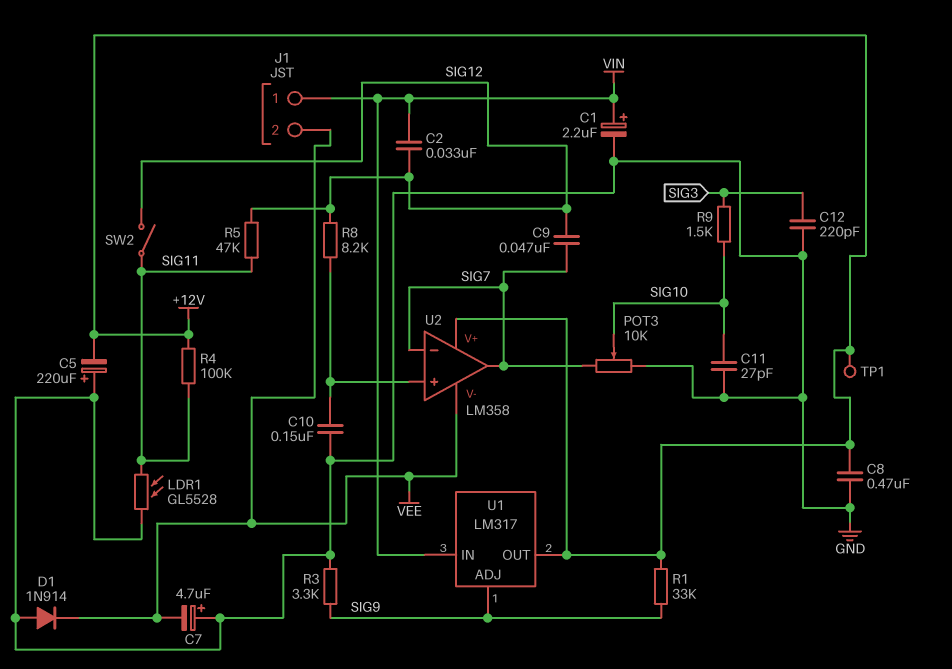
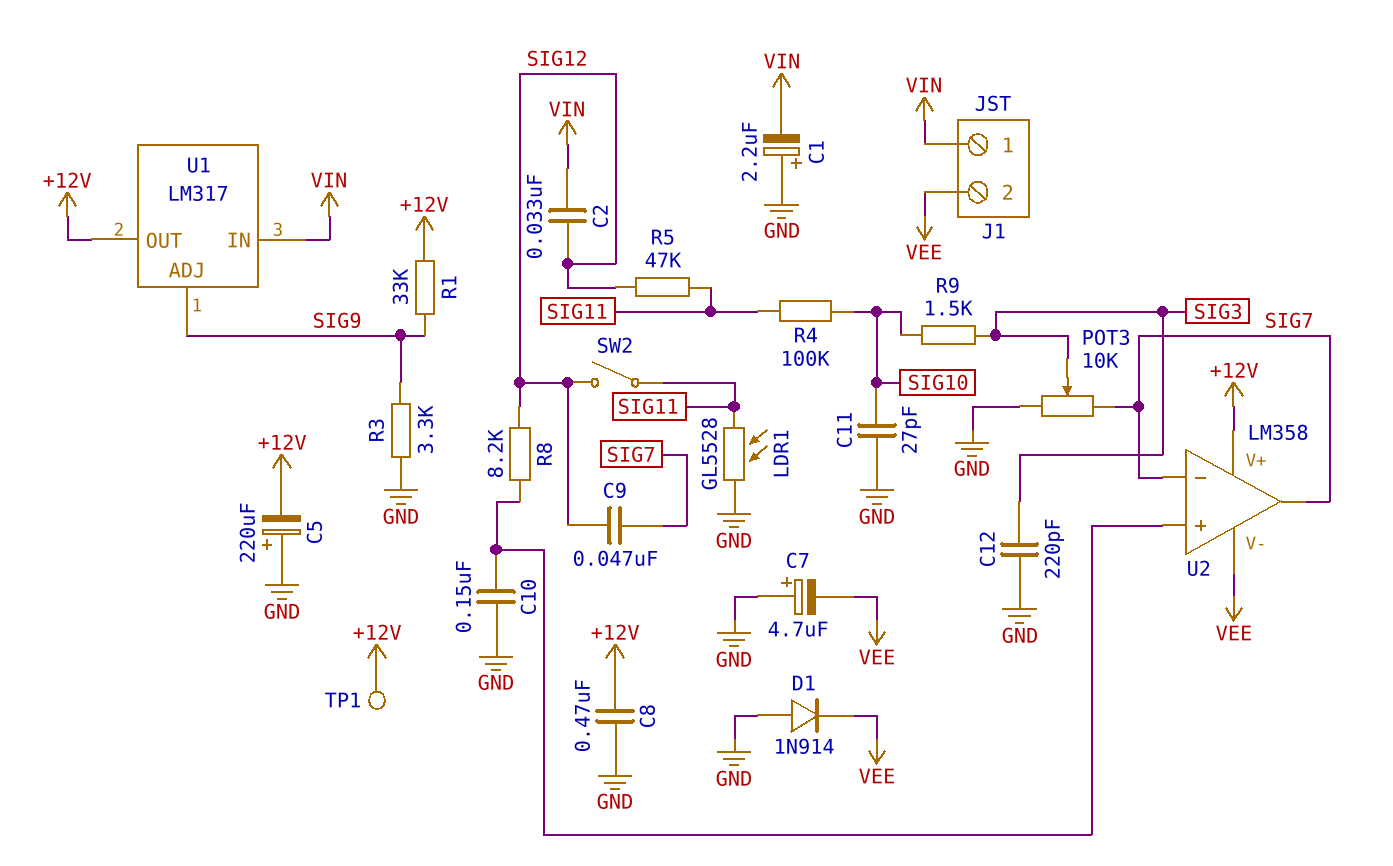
C1: 2.2uF (plus VIN, minus GND) -> 2.2uF (plus GND, minus VIN)
POT3: 10k (GND, SIG7, wiper SIG10) -> 10k (GND, SIG7, wiper SIG3)
R4: 100k (+12V, SIG11) -> 100k (SIG10, SIG11)

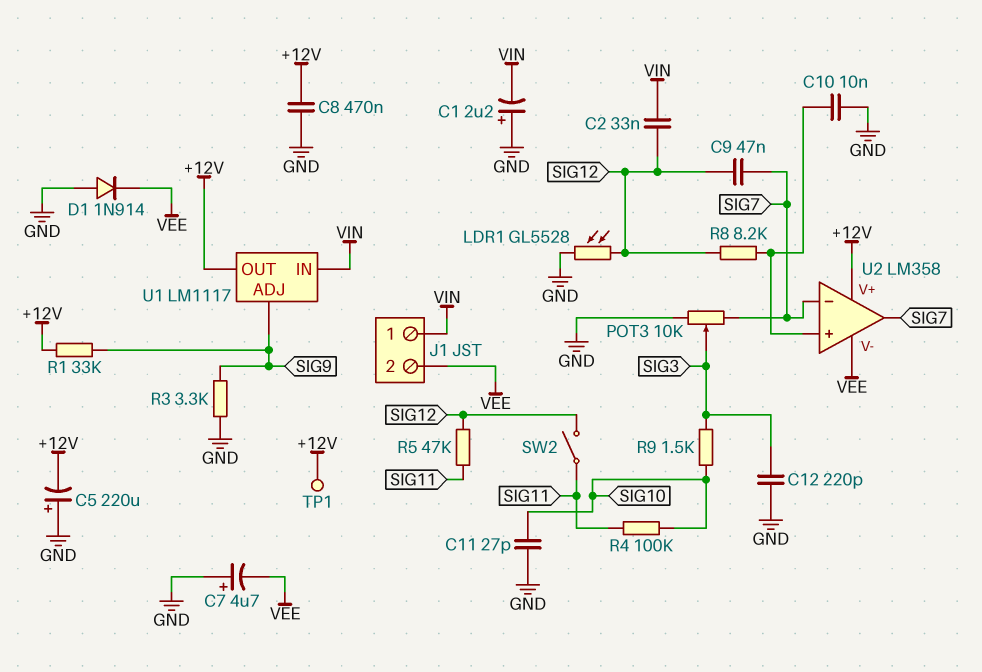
C10: 150nF (GND, U2/in+) -> 10nF (GND, U2/in+)
LDR1: GL5528 (GND, SIG11) -> GL5528 (GND, SIG12)
U1: LM317 -> LM1117

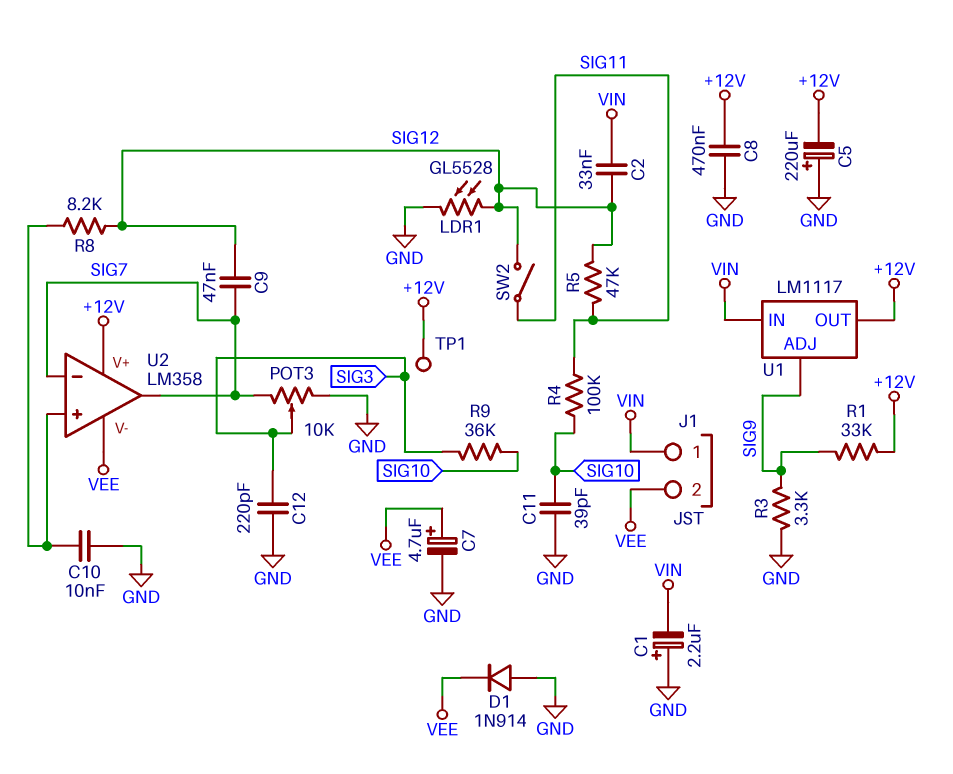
C7: 4.7uF (plus GND, minus VEE) -> 4.7uF (plus VEE, minus GND)
C11: 27pF (GND, SIG10) -> 39pF (GND, SIG10)
R9: 1.5k (SIG3, SIG10) -> 36k (SIG3, SIG10)

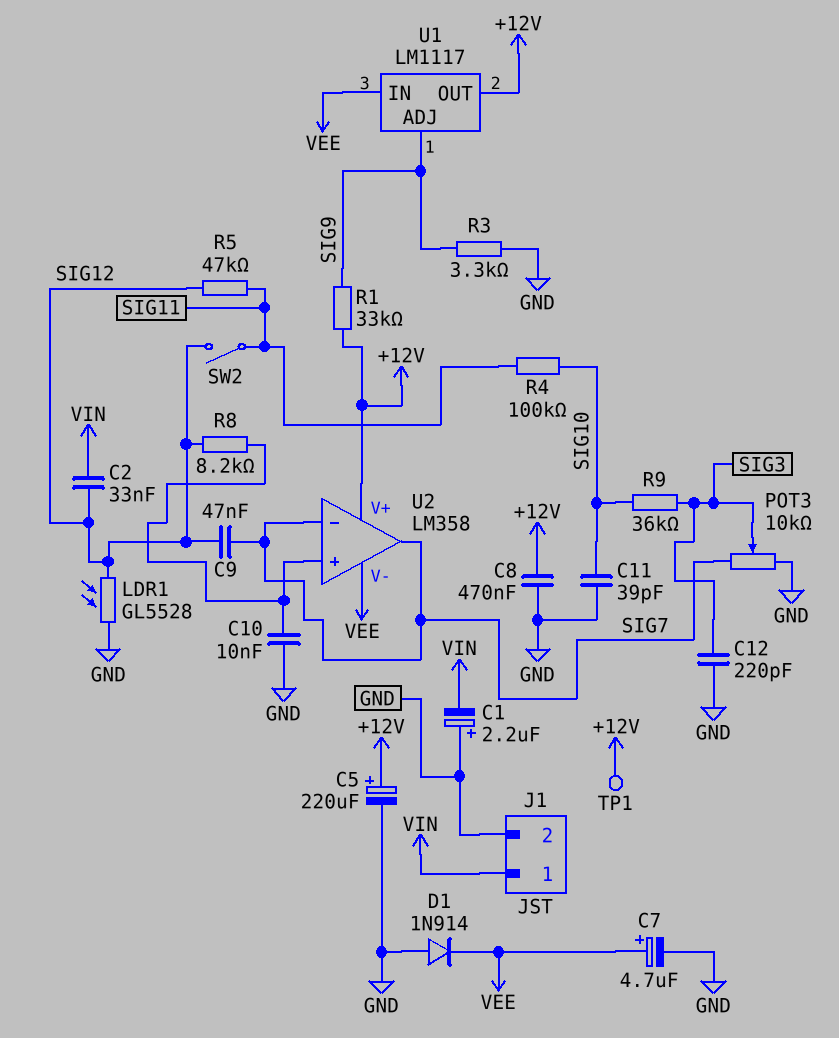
C5: 220uF (plus GND, minus +12V) -> 220uF (plus +12V, minus GND)
J1 pin 2: VEE -> GND
U1 pin IN: VIN -> VEE

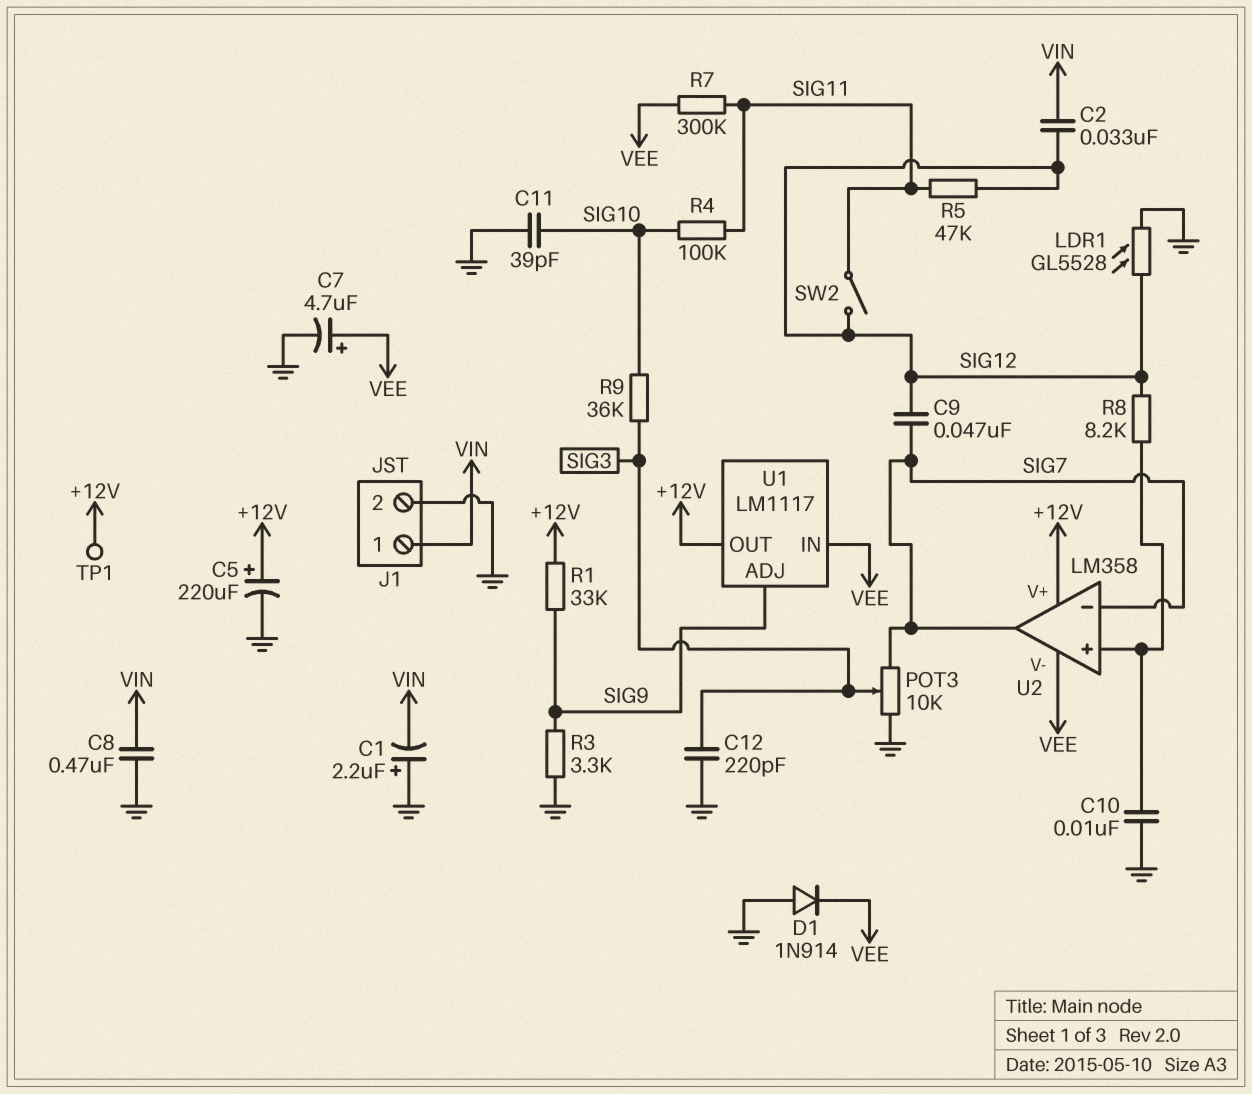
C8: 470nF (+12V, GND) -> 470nF (GND, VIN)
R7: none -> 300k (SIG11, VEE)

